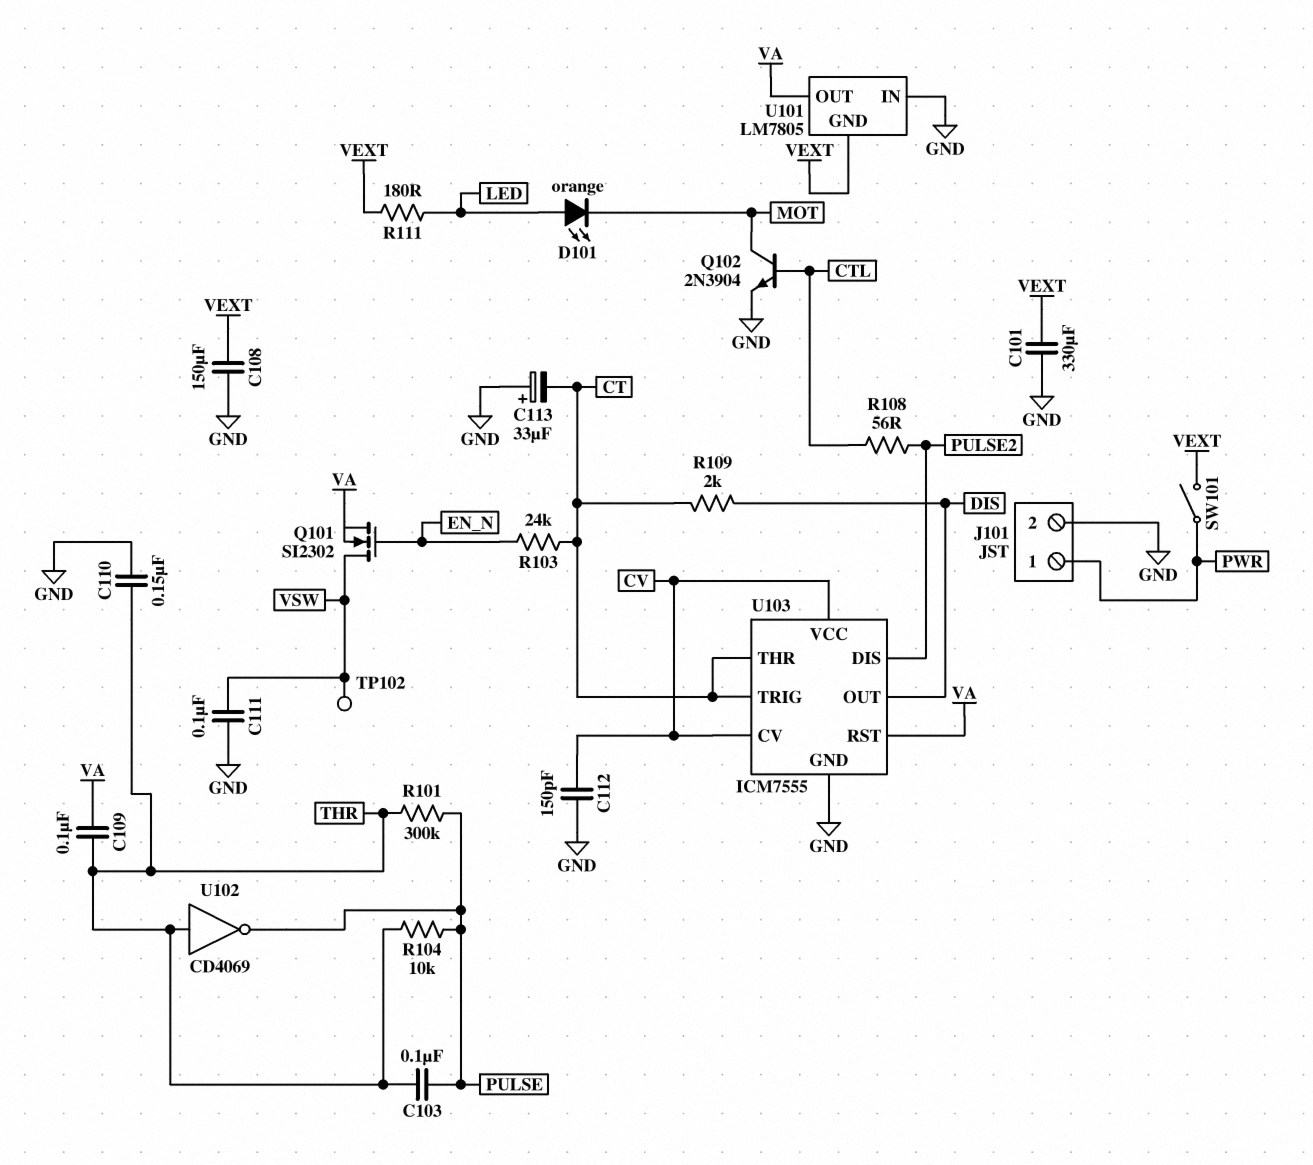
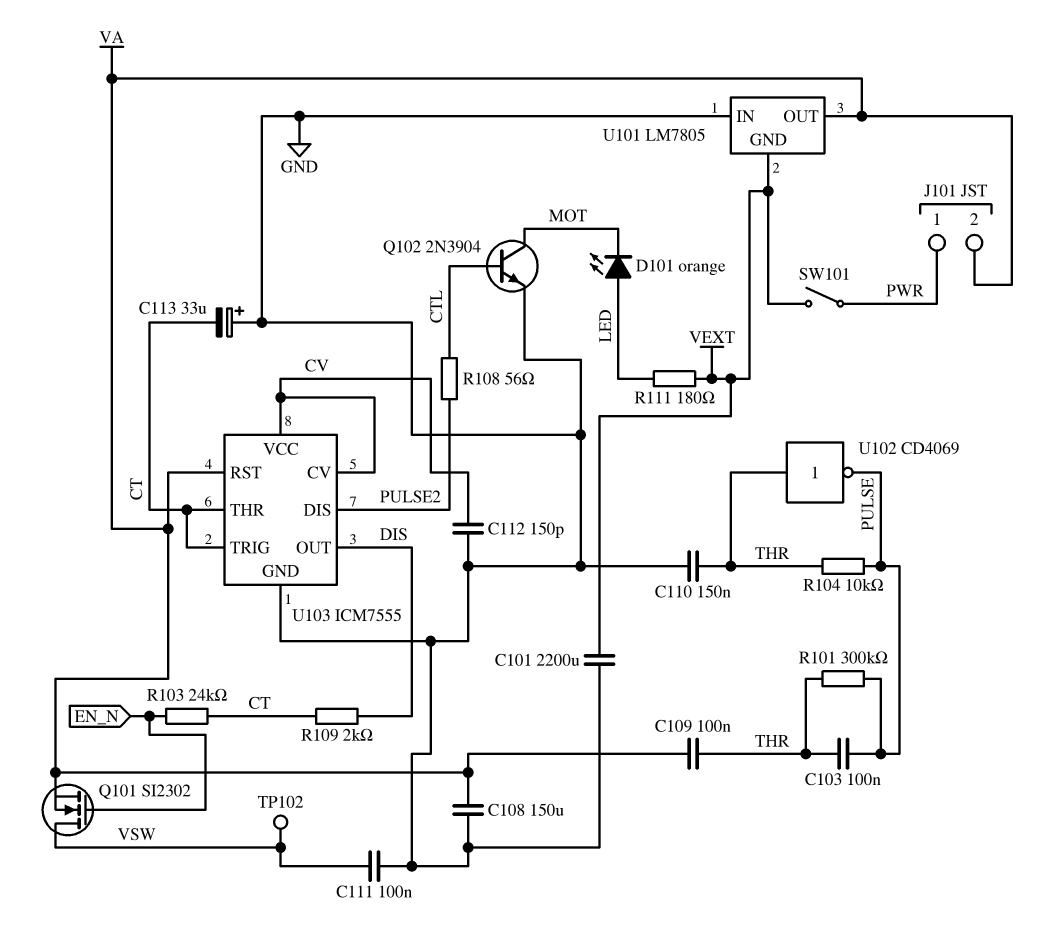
C101: 330uF (GND, VEXT) -> 2200uF (GND, VEXT)
C108: 150uF (GND, VEXT) -> 150uF (GND, VA)
J101 pin 2: GND -> VA

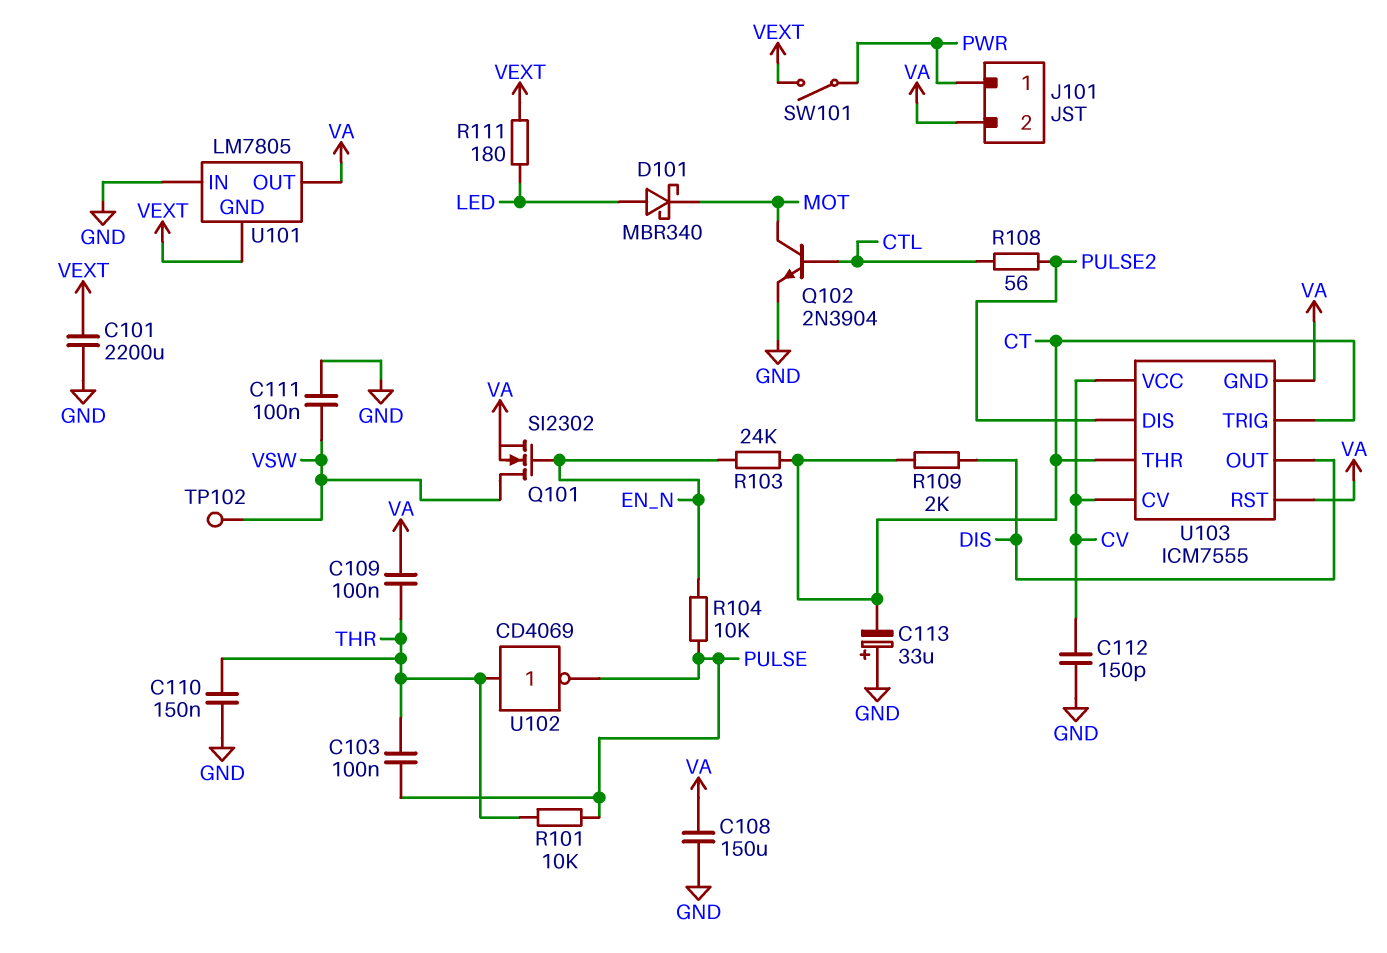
D101: LED orange (A LED, K MOT) -> schottky MBR340 (A LED, K MOT)
R101: 300k (PULSE, THR) -> 10k (PULSE, THR)
R104: 10k (PULSE, THR) -> 10k (EN_N, PULSE)
U103 pin GND: GND -> VA

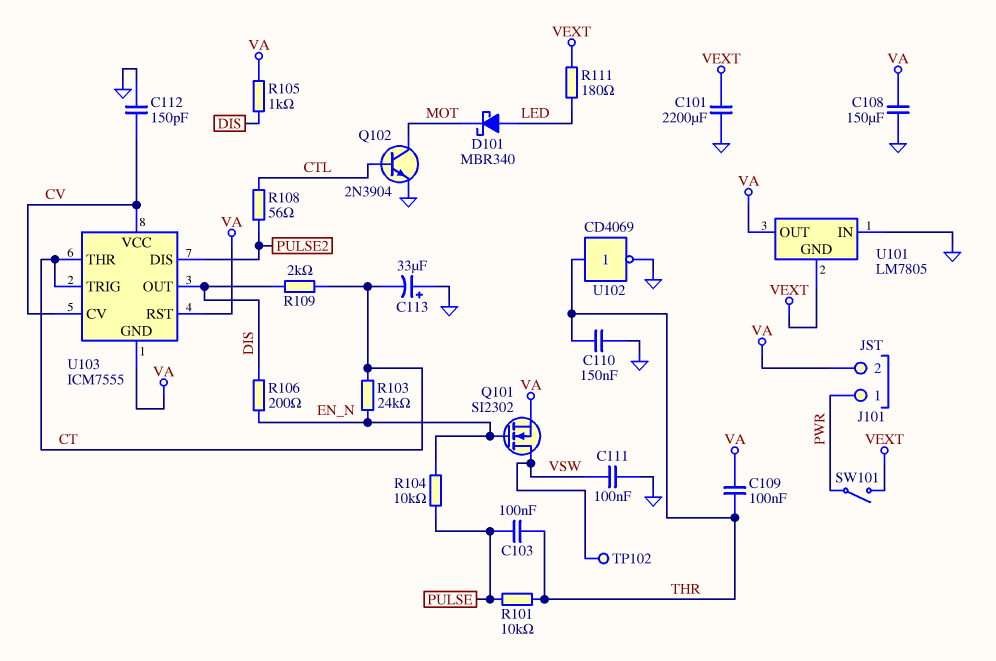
R105: none -> 1k (DIS, VA)
R106: none -> 200 (DIS, EN_N)
U102: NOT CD4069 (in THR, out PULSE) -> NOT CD4069 (in THR, out GND)

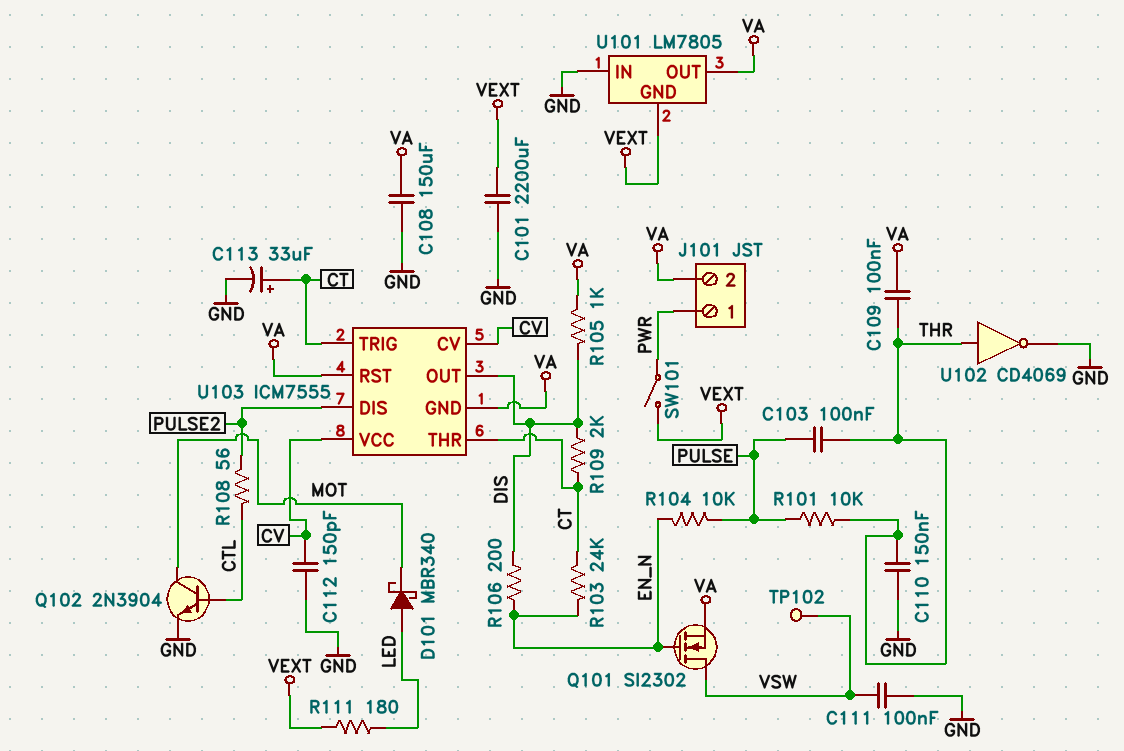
C113: 33uF (plus GND, minus CT) -> 33uF (plus CT, minus GND)

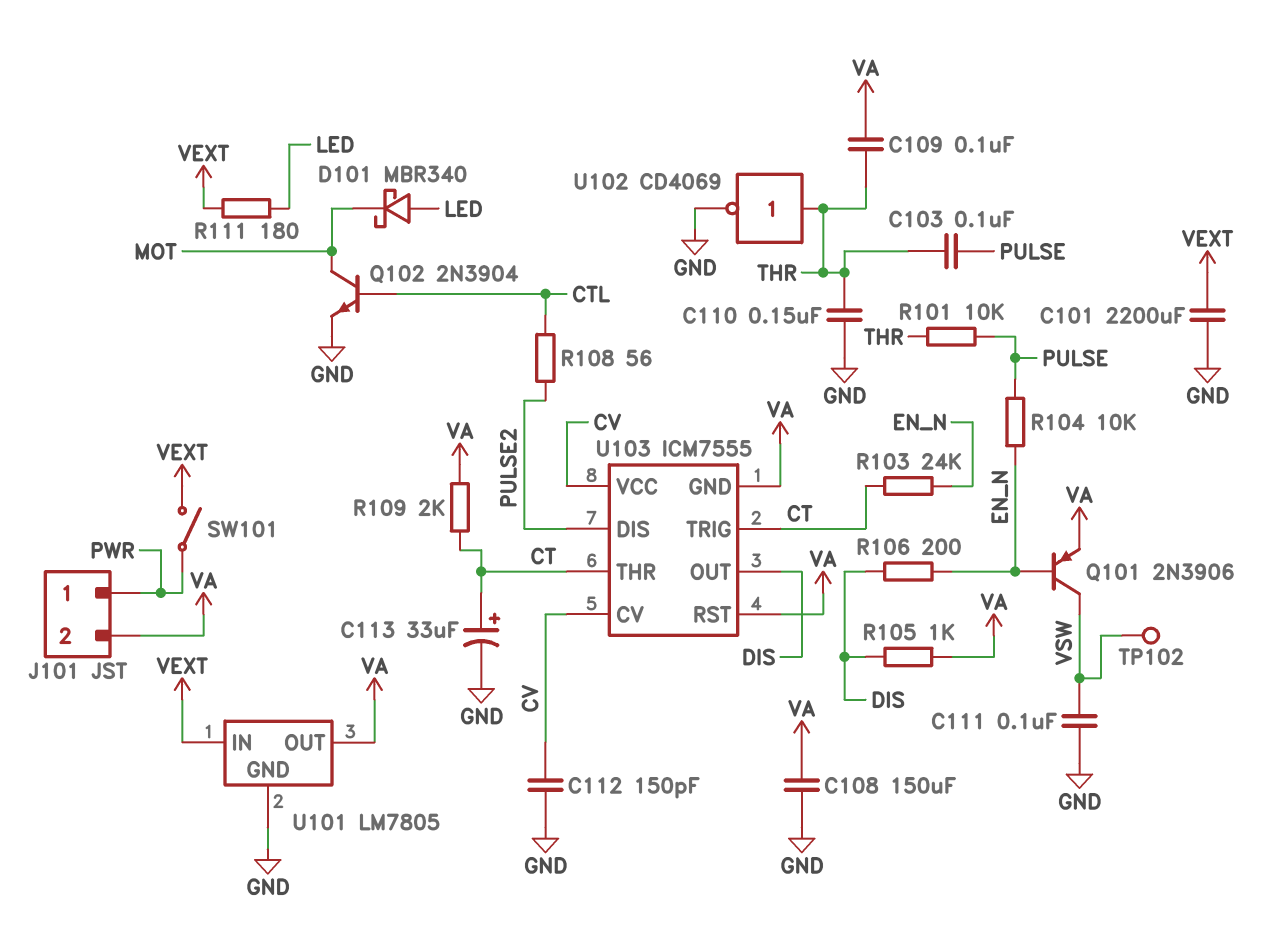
Q101: NMOS SI2302 (G EN_N, D VSW, S VA) -> PNP 2N3906 (B EN_N, C VSW, E VA)
R109: 2k (CT, DIS) -> 2k (CT, VA)
U101 pin GND: VEXT -> GND
U101 pin IN: GND -> VEXT

